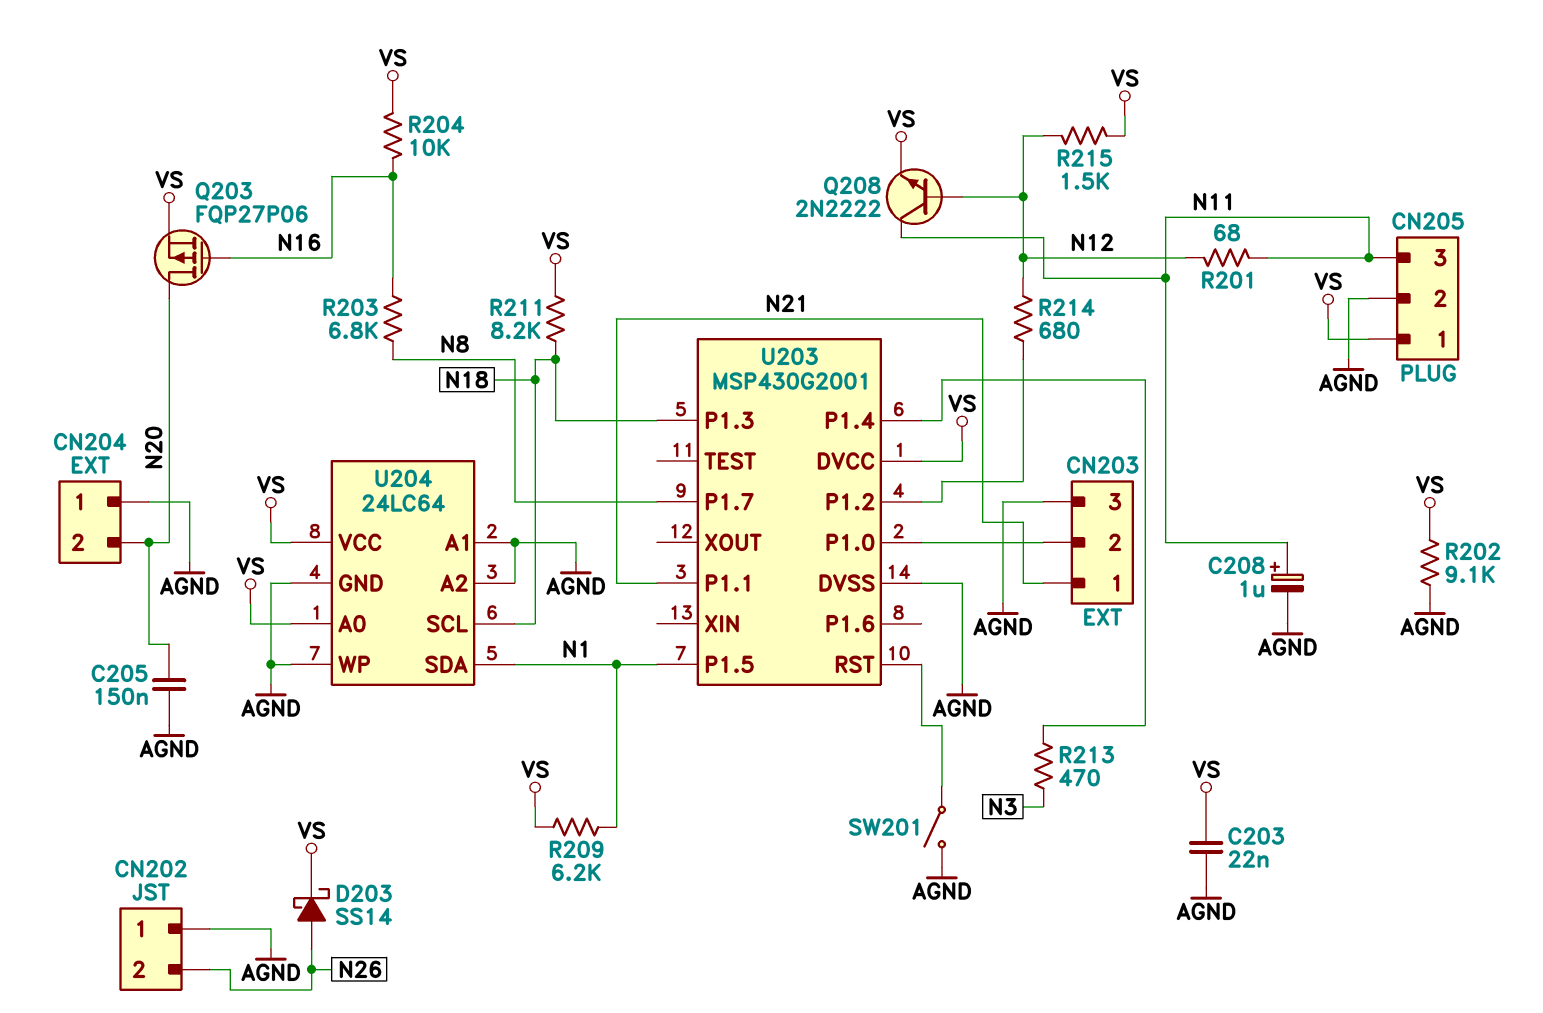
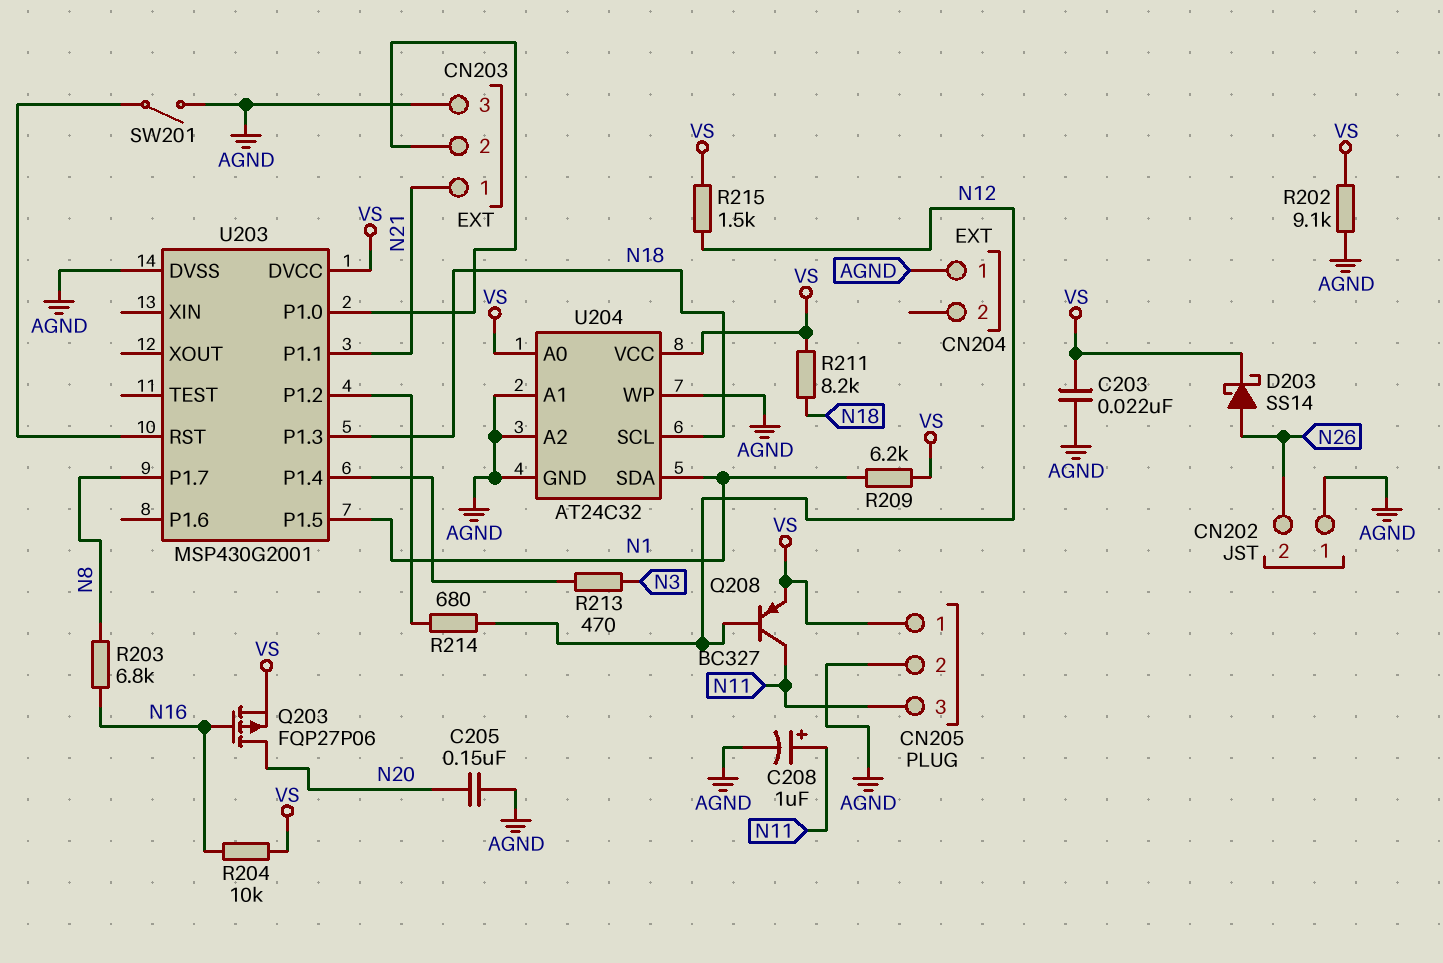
CN204 pin 2: N20 -> none
Q208: NPN 2N2222 (B N12, C N11, E VS) -> PNP BC327 (B N12, C N11, E VS)
R201: 68 (N11, N12) -> none
U204: 24LC64 -> AT24C32

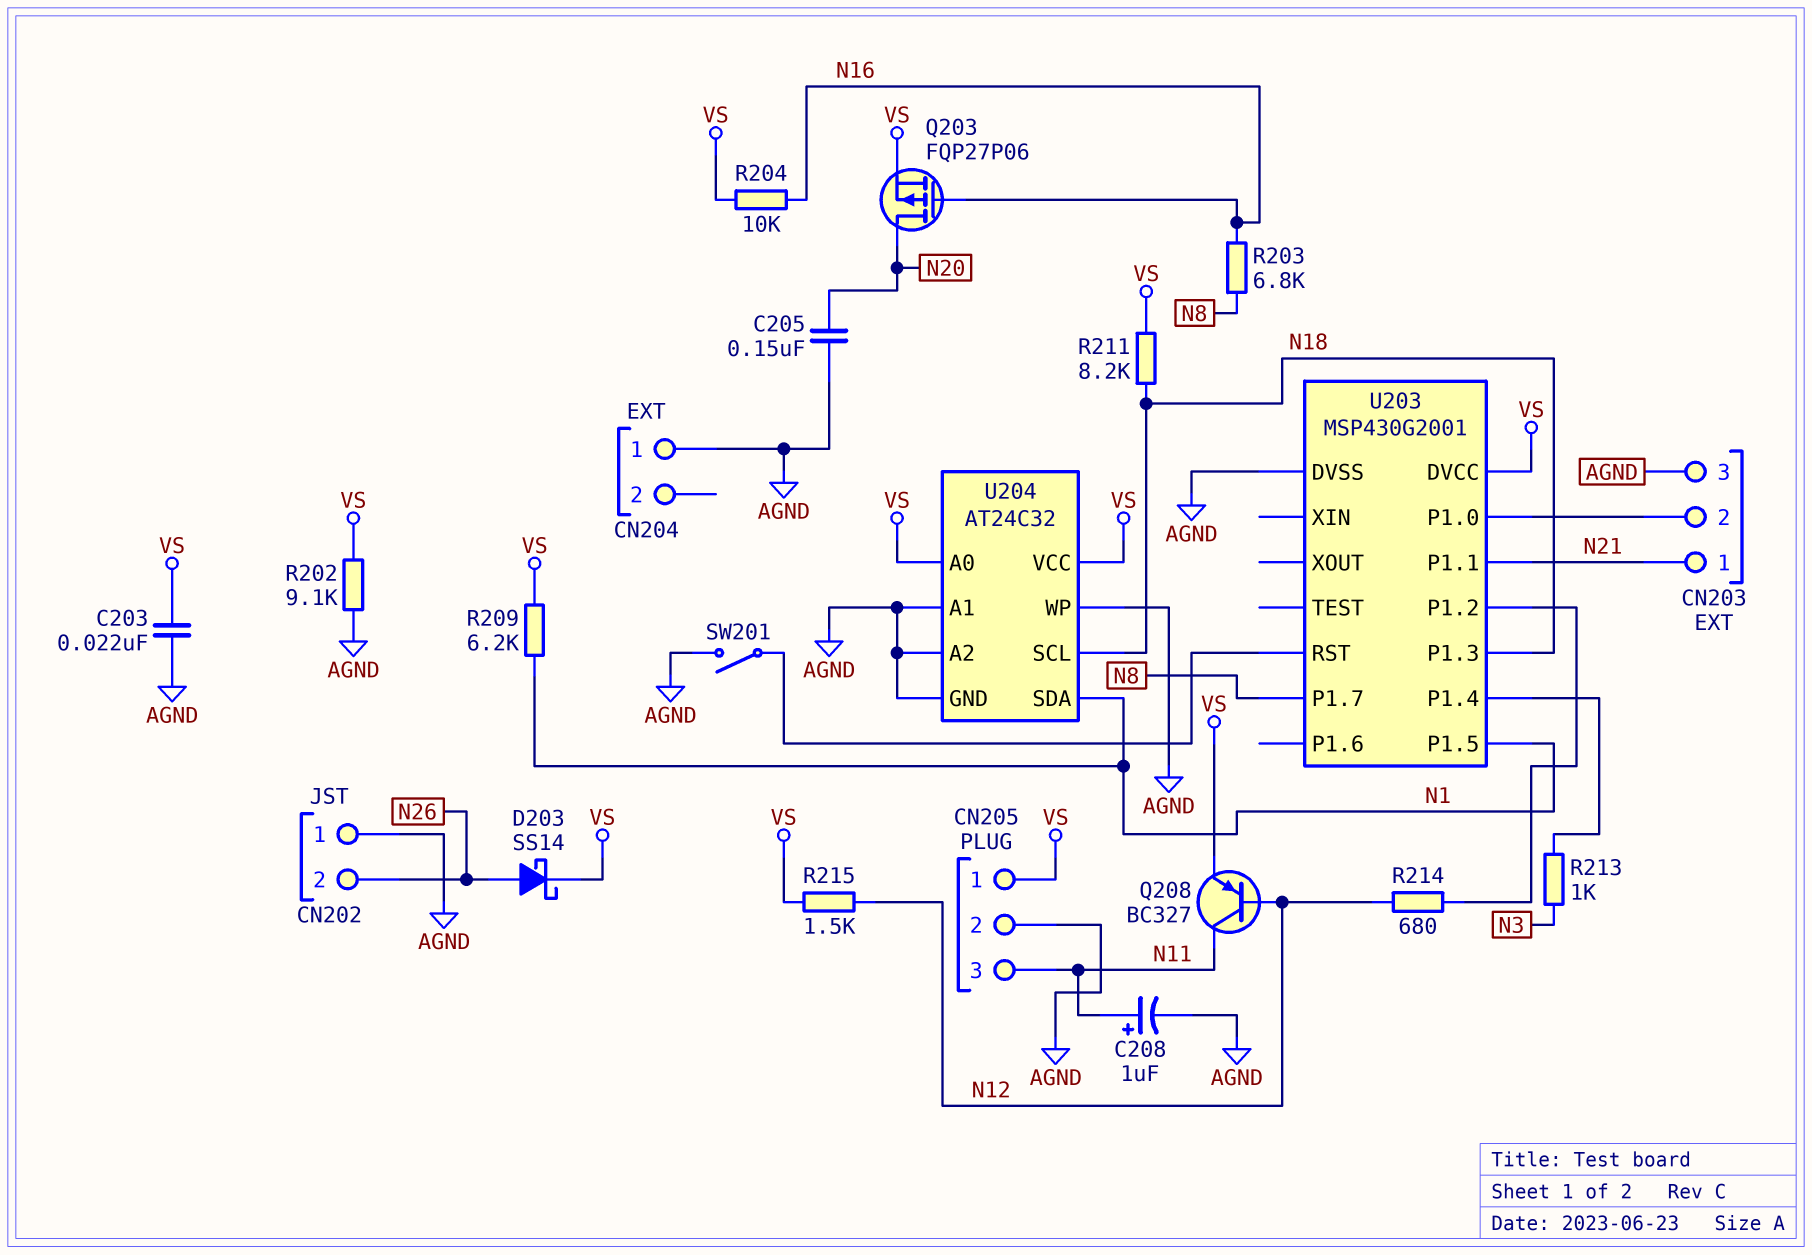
R213: 470 (N3, U203/P1.4) -> 1k (N3, U203/P1.4)

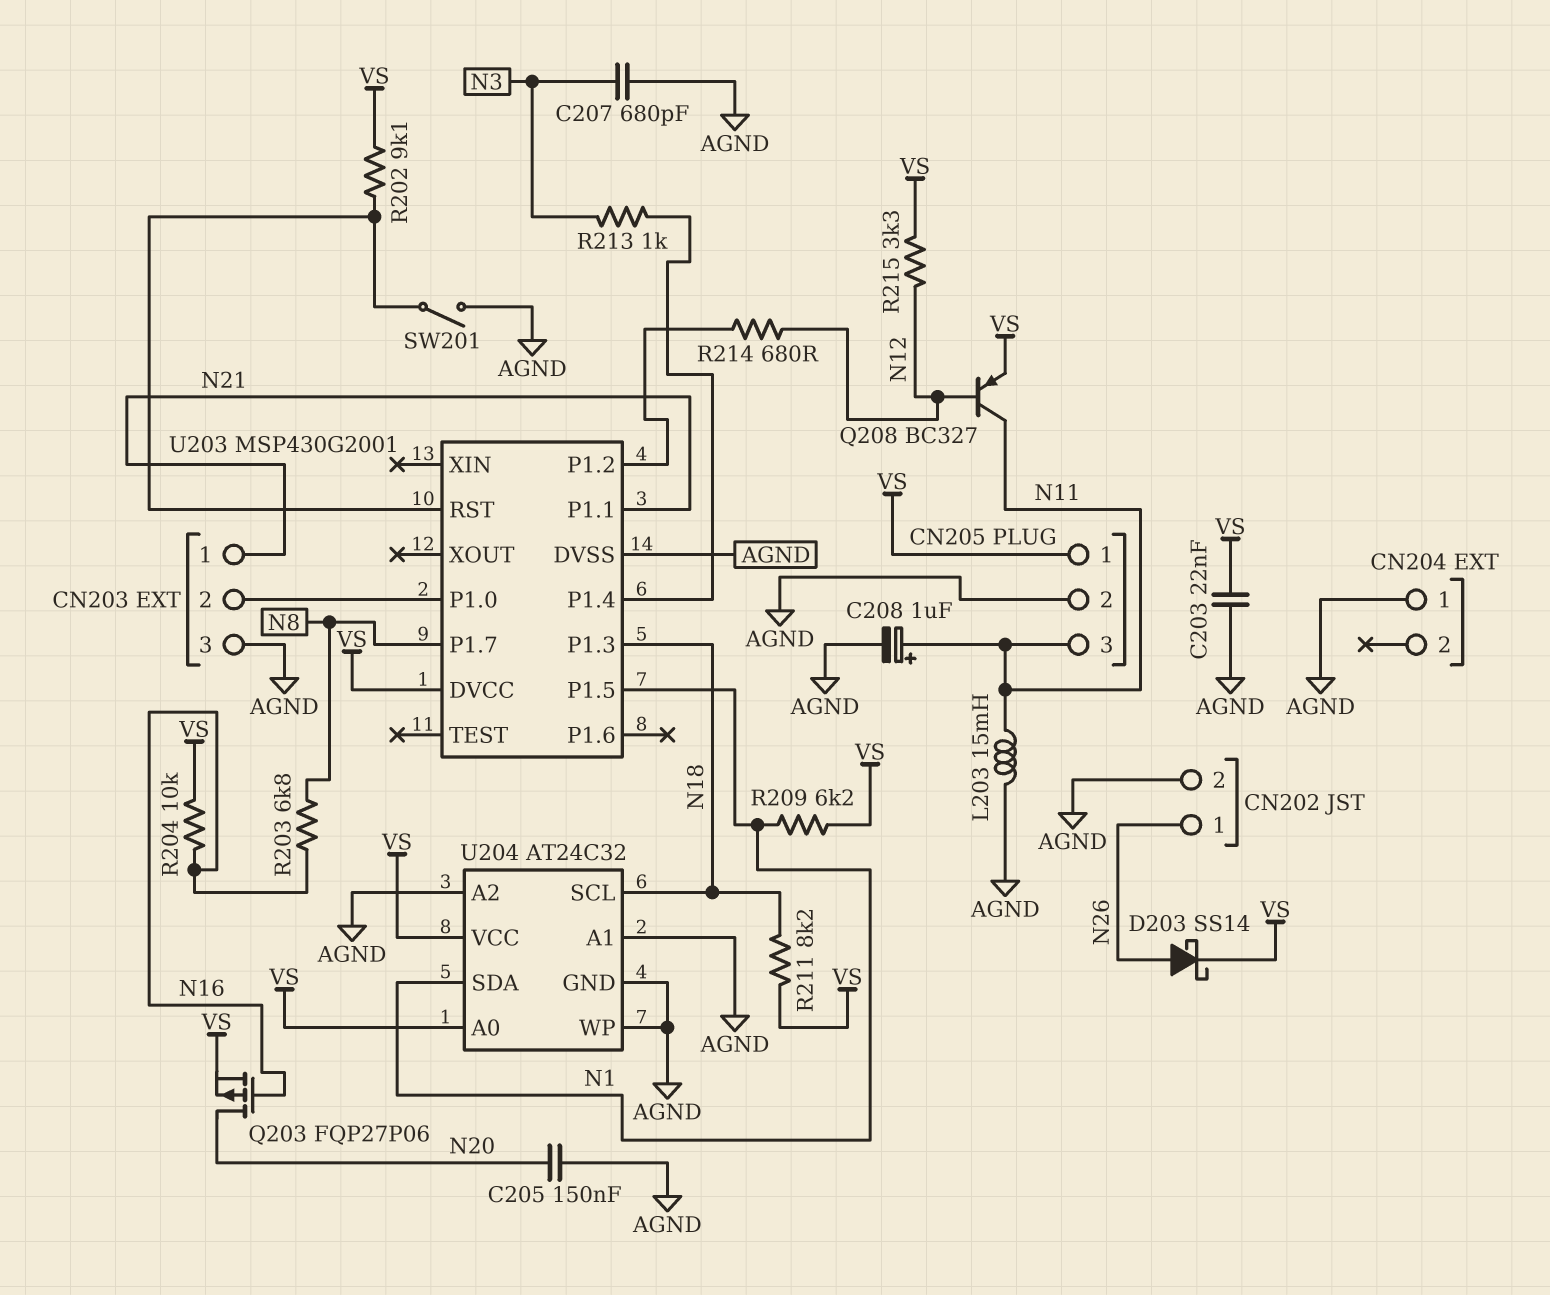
C207: none -> 680pF (AGND, N3)
CN202 pin 1: AGND -> N26
CN202 pin 2: N26 -> AGND
L203: none -> 15mH (AGND, N11)
R202: 9.1k (AGND, VS) -> 9.1k (U203/RST, VS)
R215: 1.5k (N12, VS) -> 3.3k (N12, VS)

